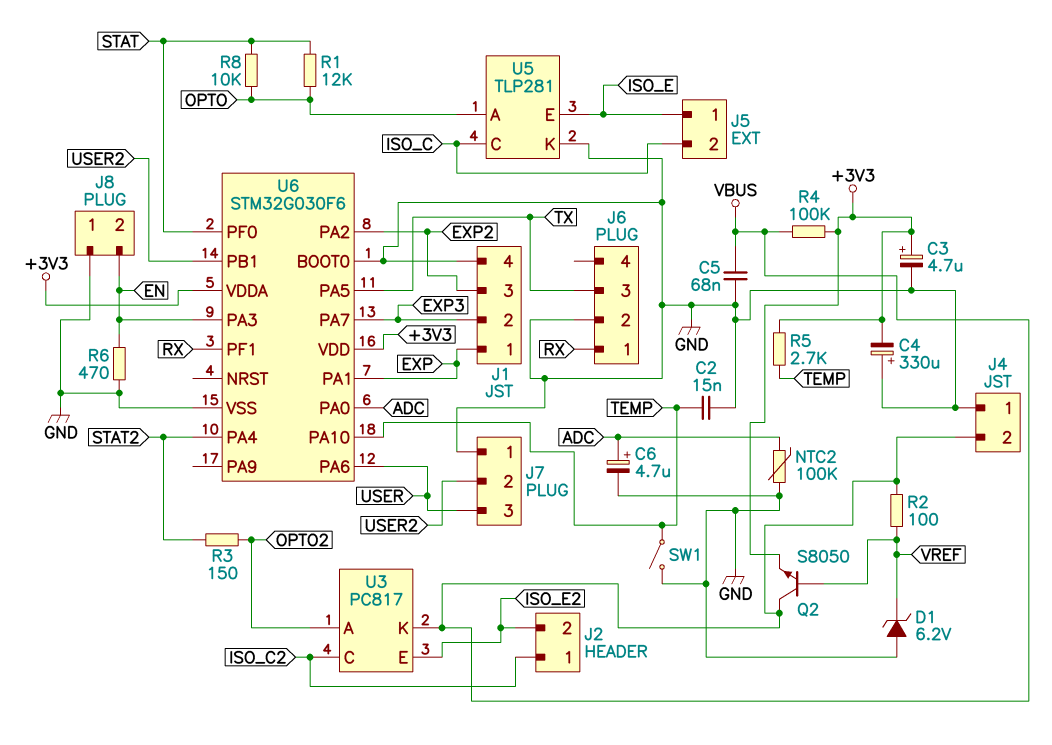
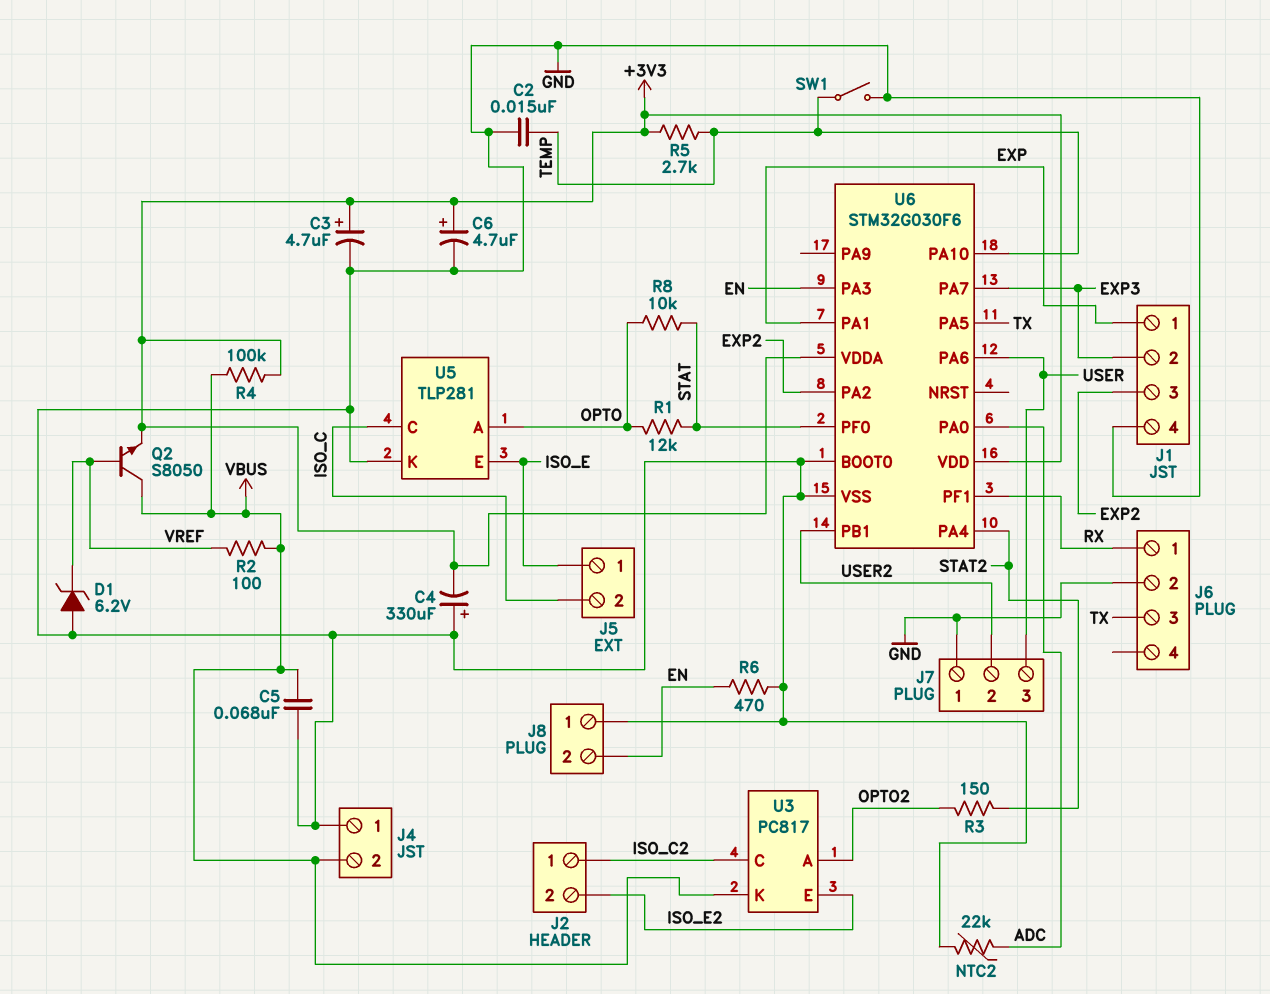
C6: 4.7uF (plus ADC, minus GND) -> 4.7uF (plus +3V3, minus GND)
NTC2: 100k (ADC, GND) -> 22k (ADC, GND)

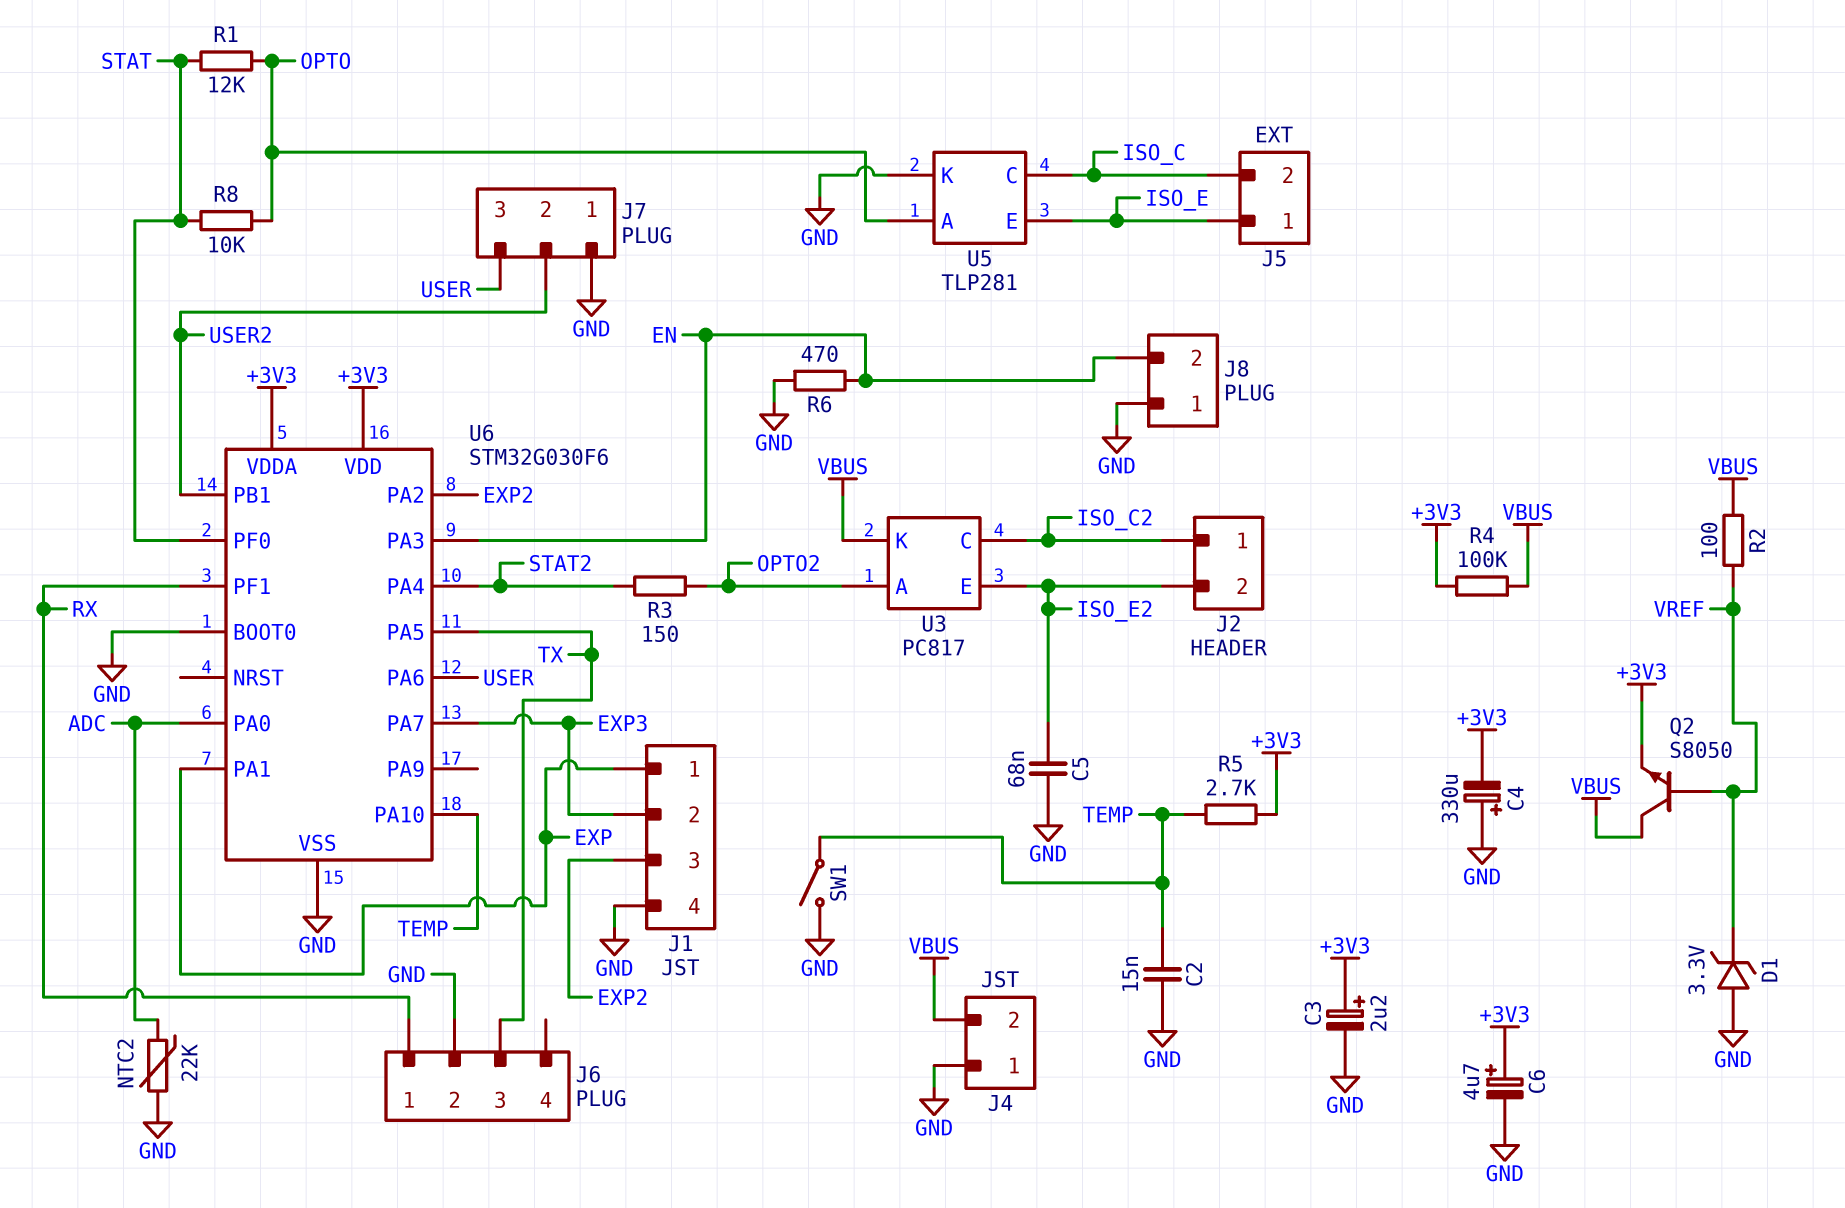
C3: 4.7uF (plus +3V3, minus GND) -> 2.2uF (plus +3V3, minus GND)
C5: 68nF (GND, VBUS) -> 68nF (GND, ISO_E2)
D1: zener 6.2V (A GND, K VREF) -> zener 3.3V (A GND, K VREF)

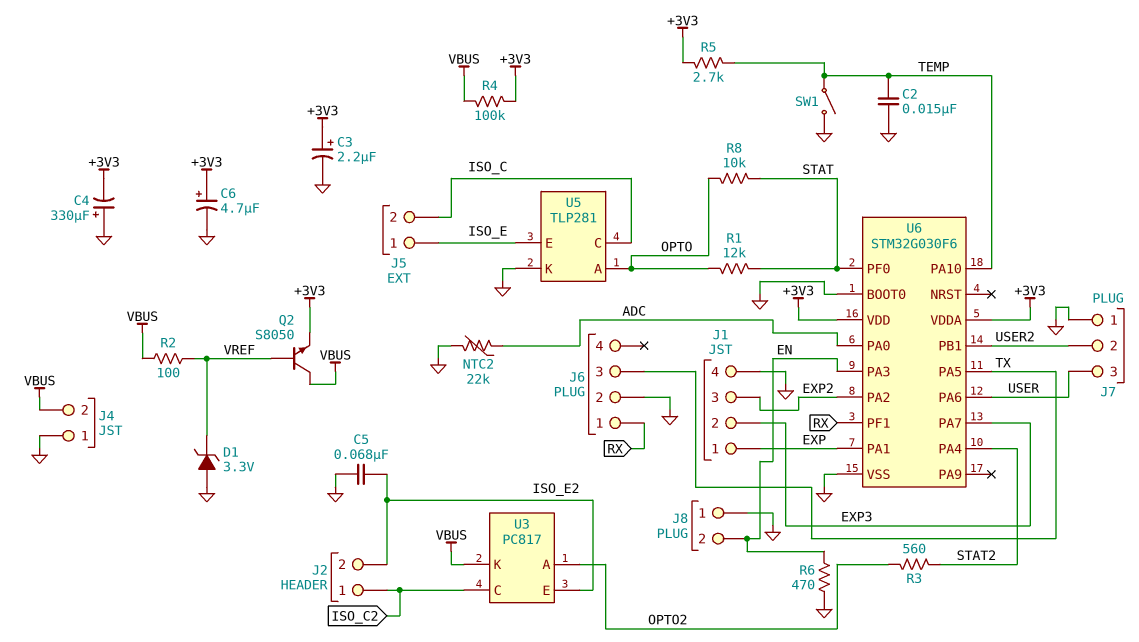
R3: 150 (OPTO2, STAT2) -> 560 (OPTO2, STAT2)

